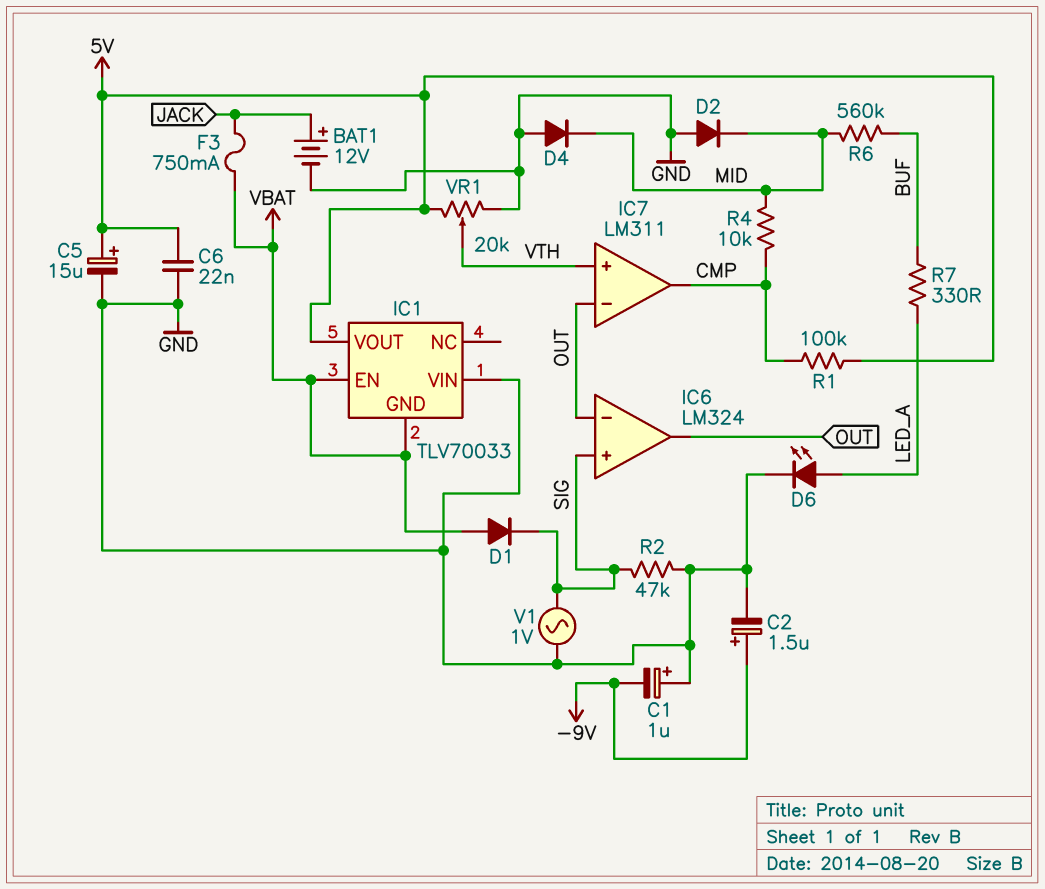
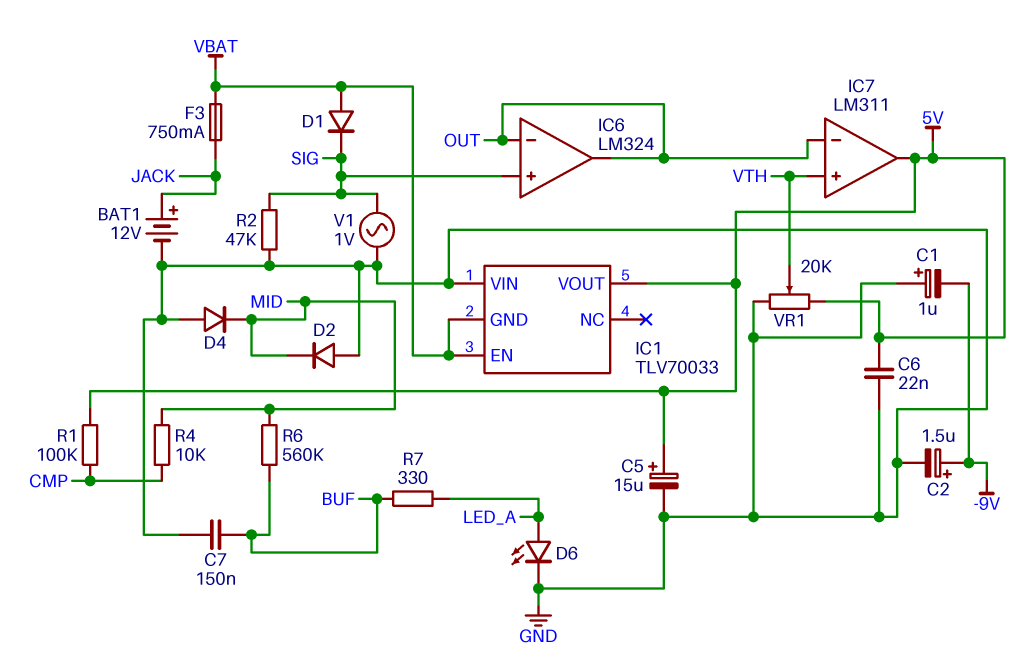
C7: none -> 150nF (BUF, GND)
IC7 pin out: CMP -> 5V

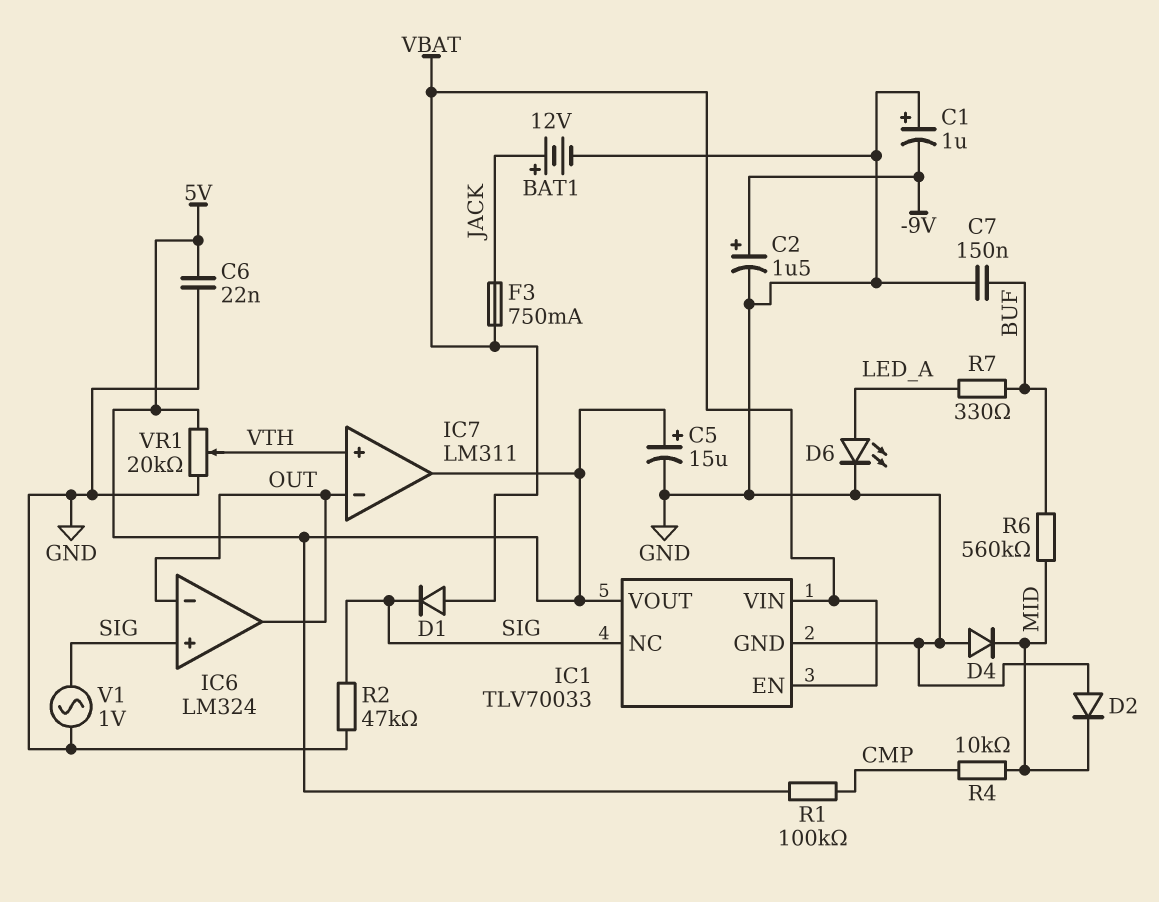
IC1 pin GND: VBAT -> GND
IC1 pin NC: none -> SIG
IC1 pin VIN: GND -> VBAT

